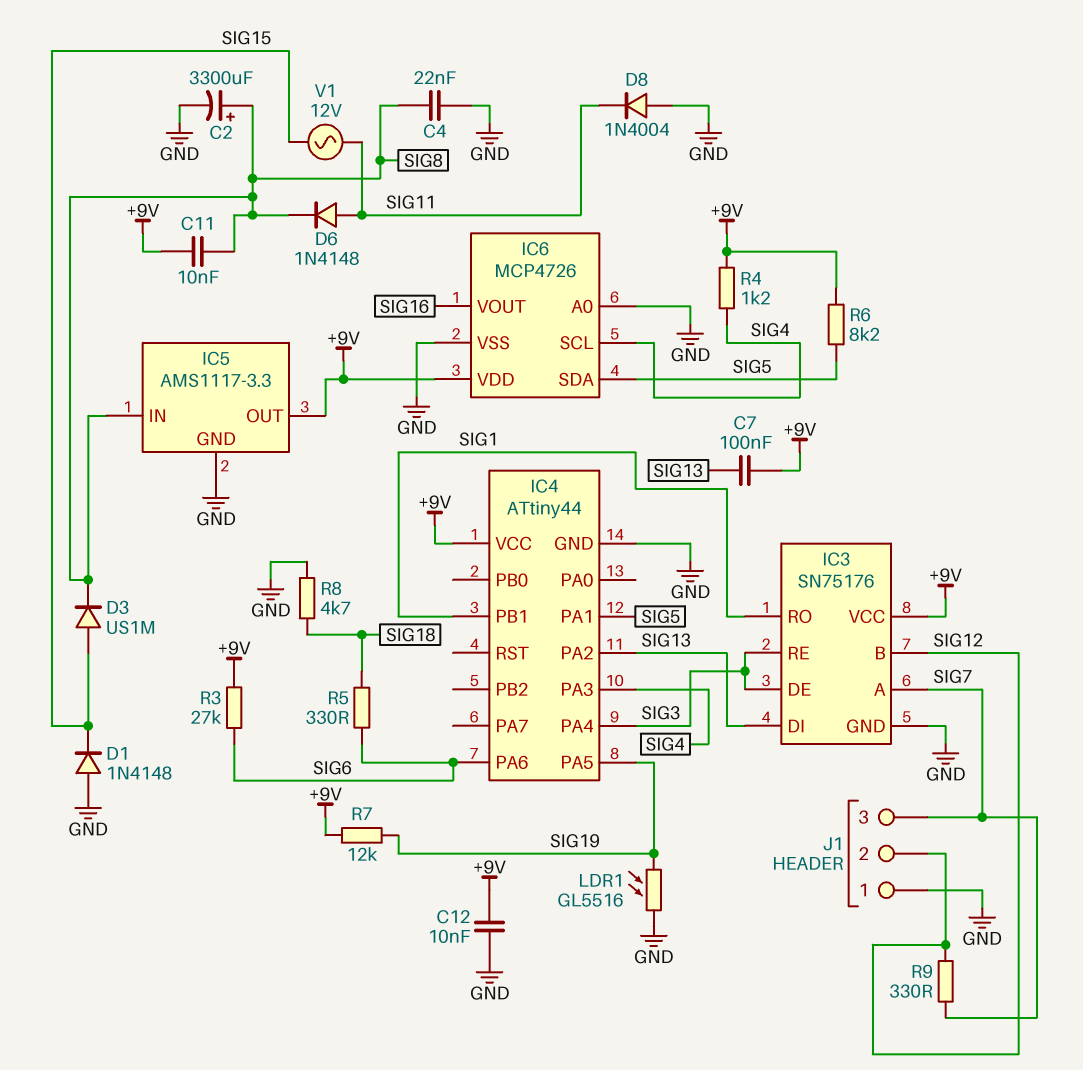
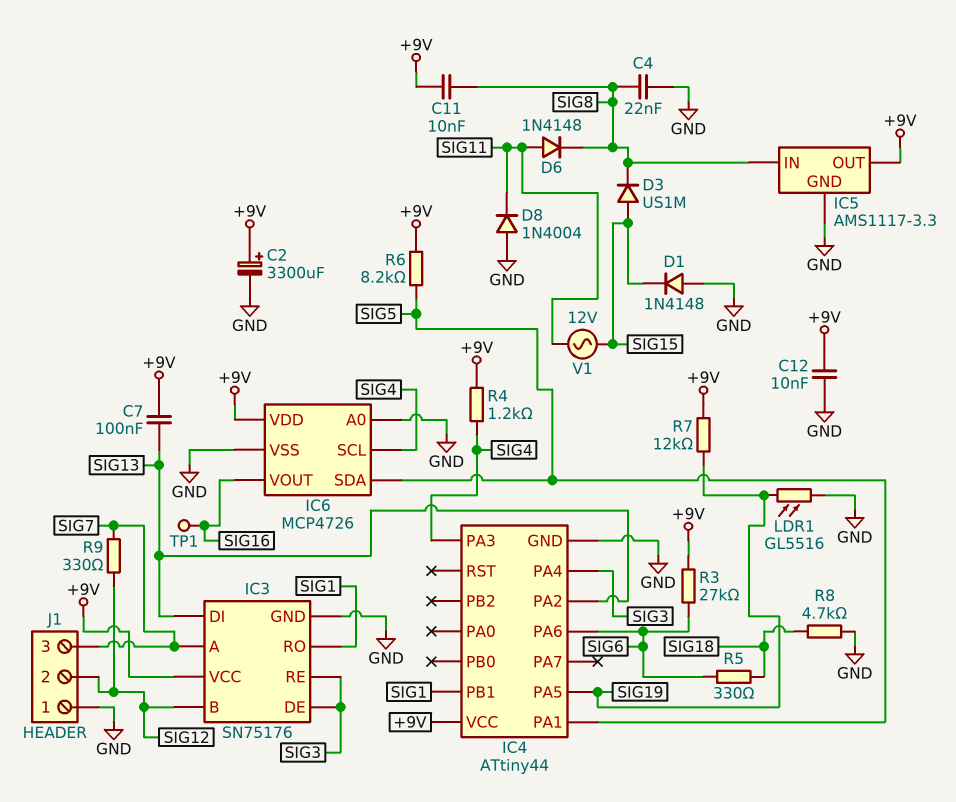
C2: 3300uF (plus SIG8, minus GND) -> 3300uF (plus +9V, minus GND)
TP1: none -> test point (SIG16)

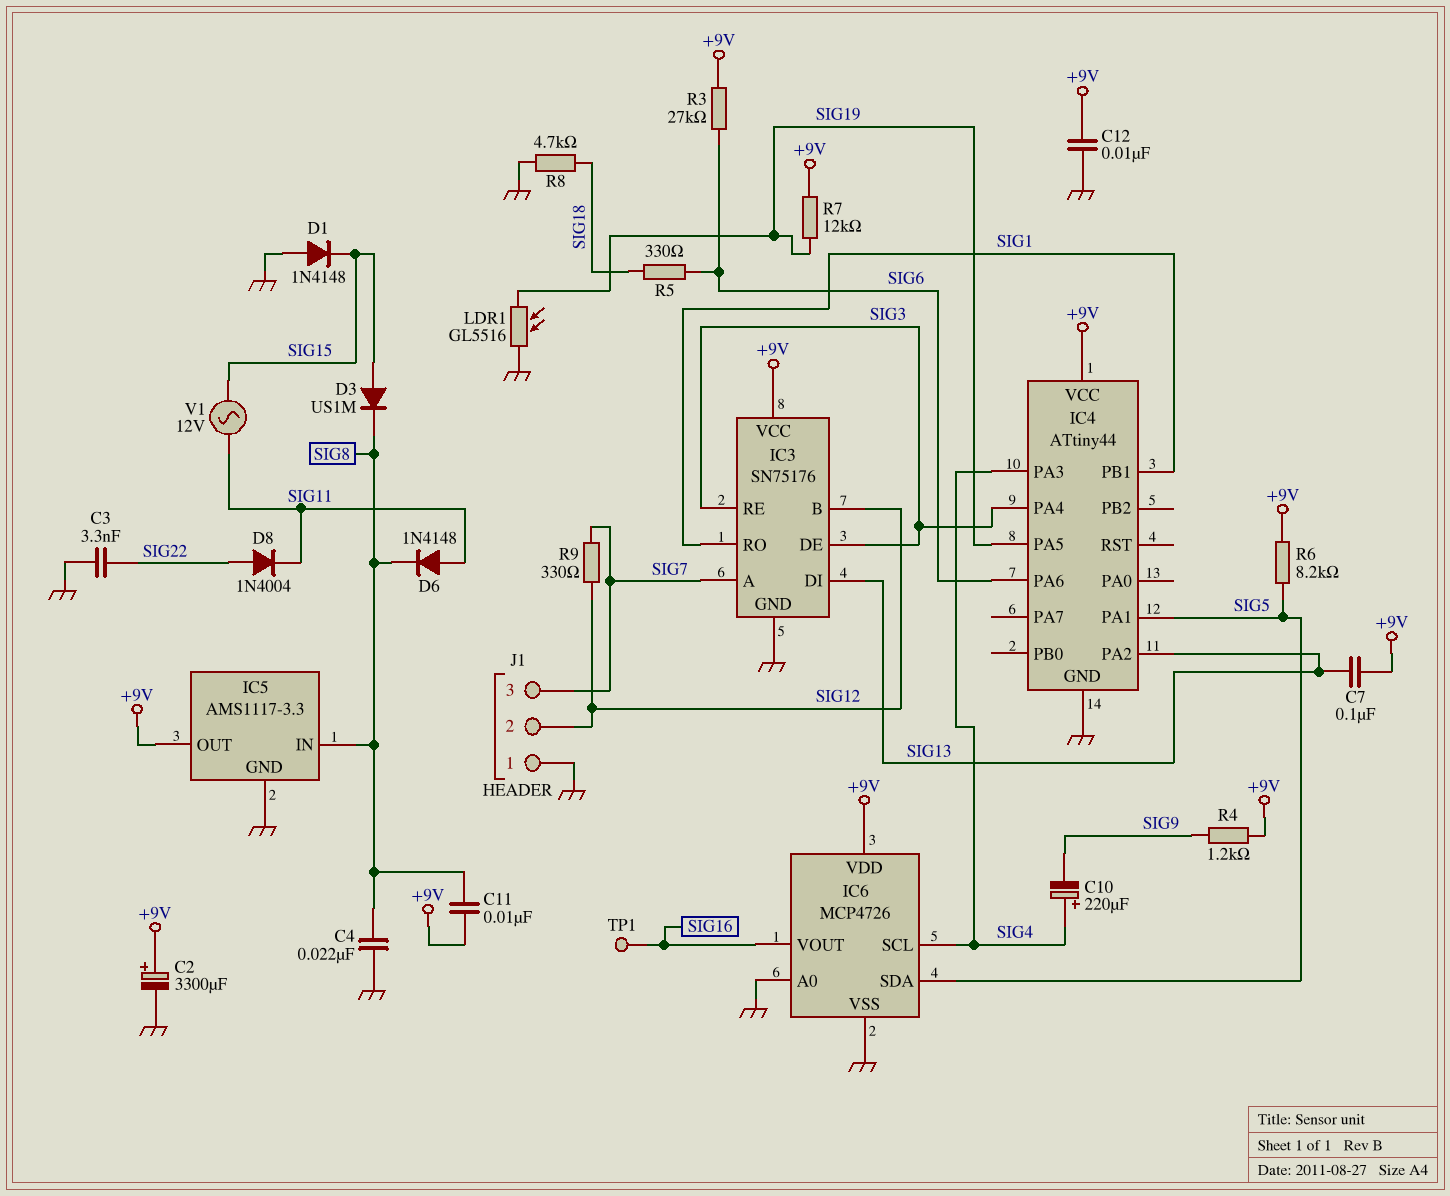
C3: none -> 3.3nF (GND, SIG22)
C10: none -> 220uF (plus SIG4, minus SIG9)
D8: diode 1N4004 (A GND, K SIG11) -> diode 1N4004 (A SIG22, K SIG11)
R4: 1.2k (+9V, SIG4) -> 1.2k (+9V, SIG9)

